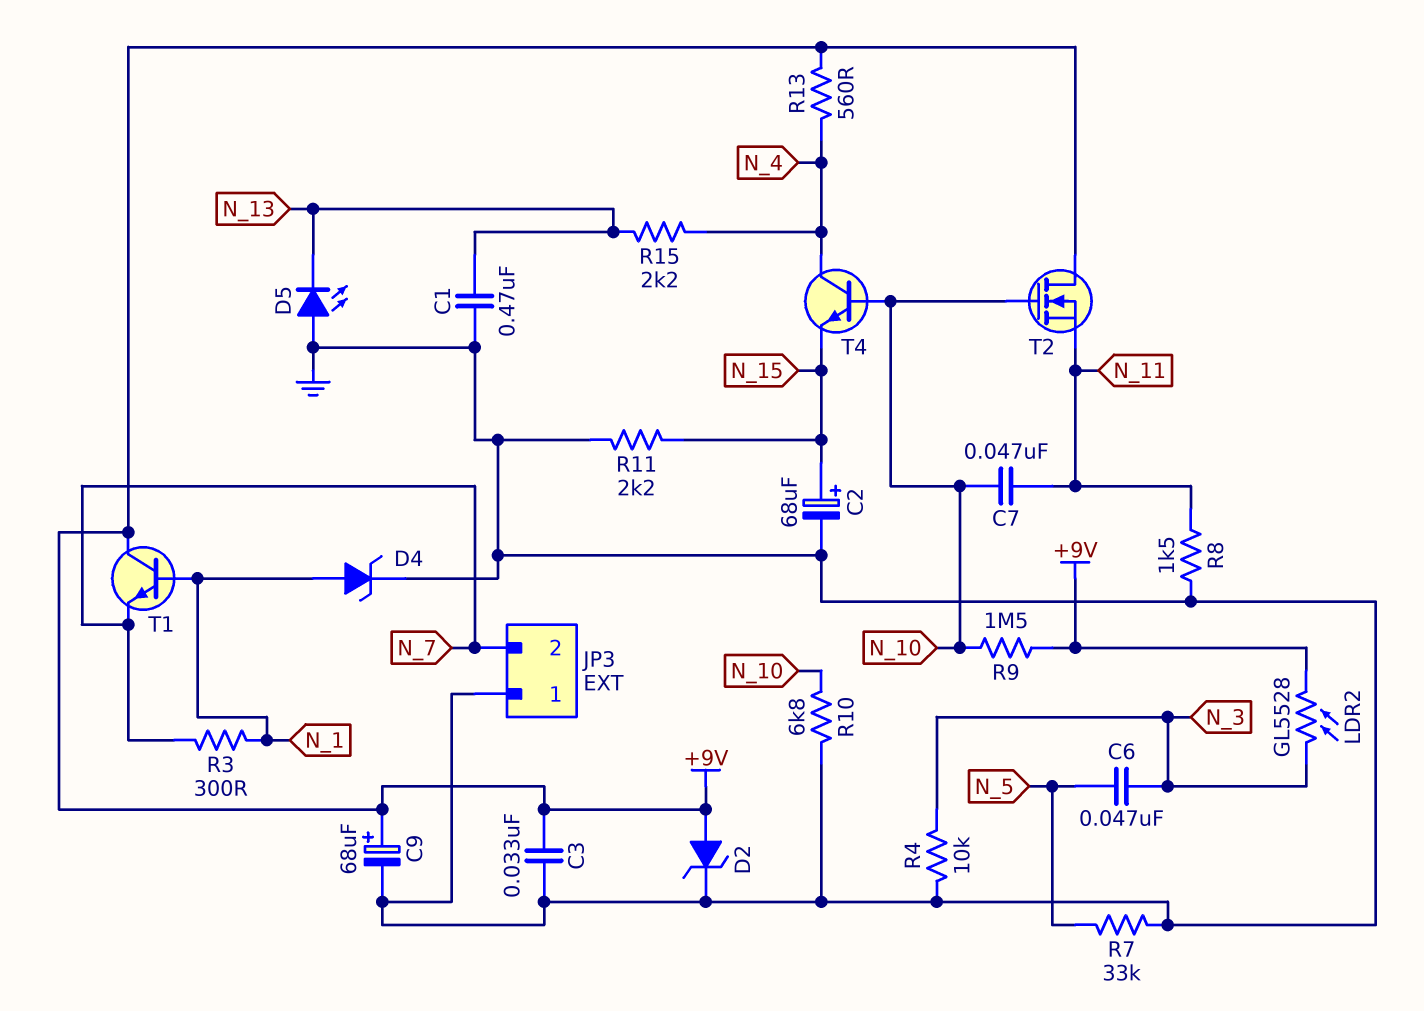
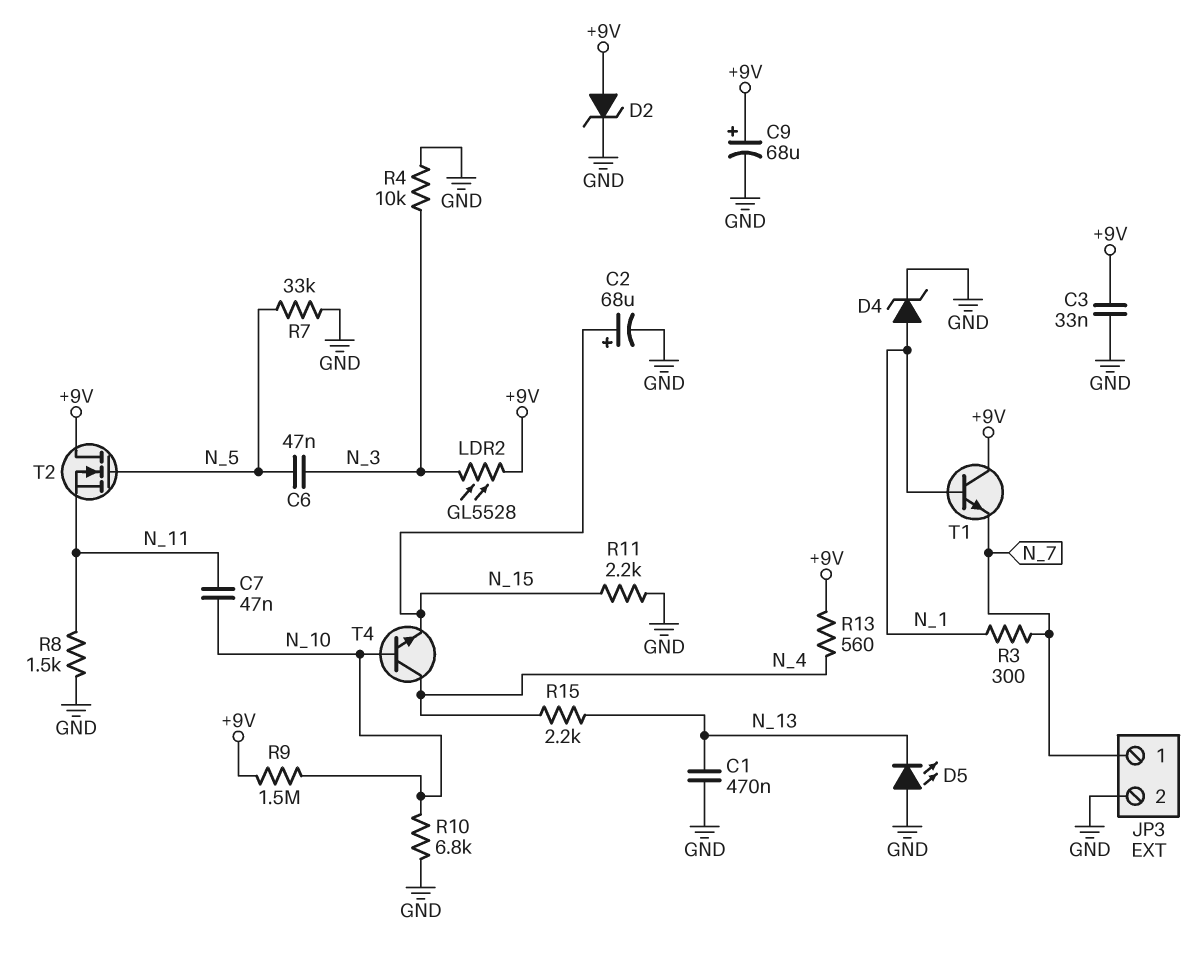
JP3 pin 1: GND -> N_7
JP3 pin 2: N_7 -> GND
T2: NMOS (G N_10, D +9V, S N_11) -> NMOS (G N_5, D +9V, S N_11)

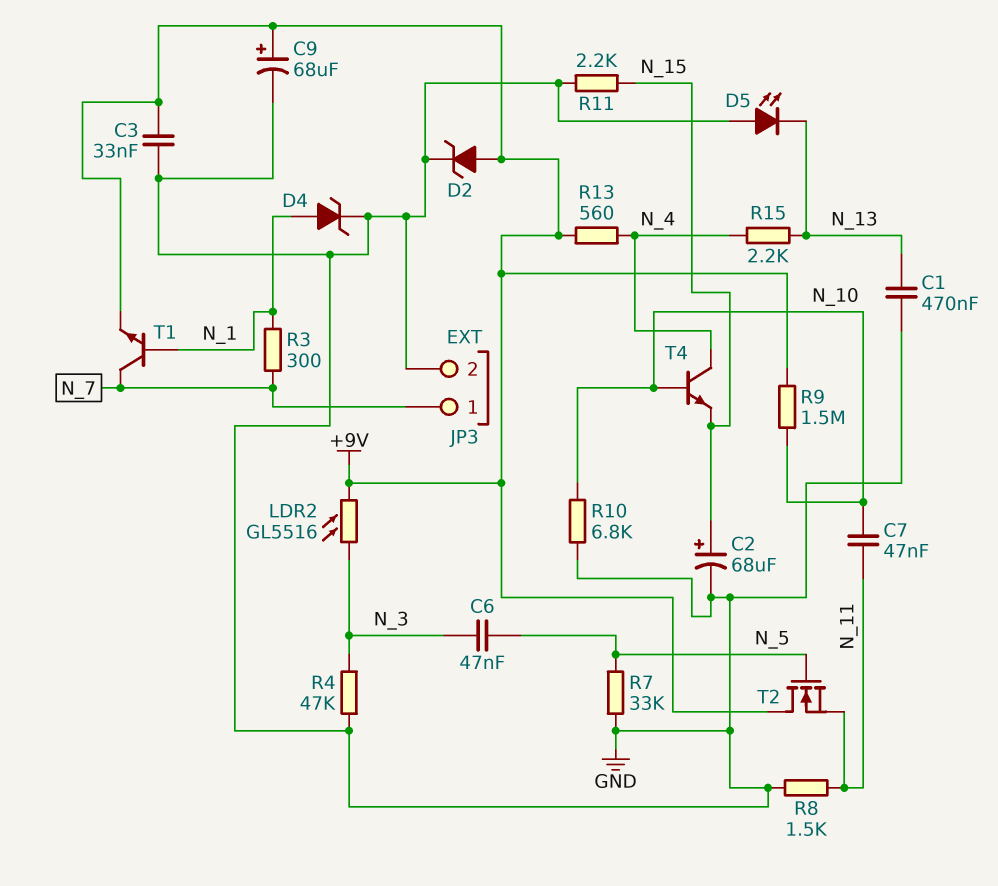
LDR2: GL5528 (+9V, N_3) -> GL5516 (+9V, N_3)
R4: 10k (GND, N_3) -> 47k (GND, N_3)
T1: NPN (B N_1, C +9V, E N_7) -> NPN (B N_1, C N_7, E +9V)

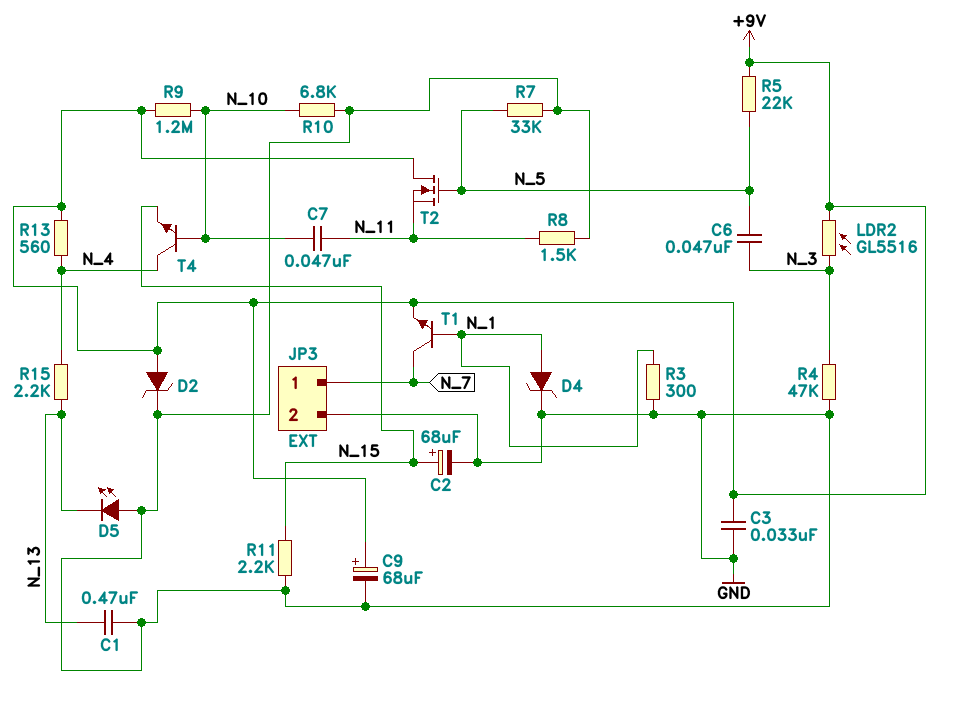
R3: 300 (N_1, N_7) -> 300 (GND, N_1)
R5: none -> 22k (+9V, N_5)
R9: 1.5M (+9V, N_10) -> 1.2M (+9V, N_10)

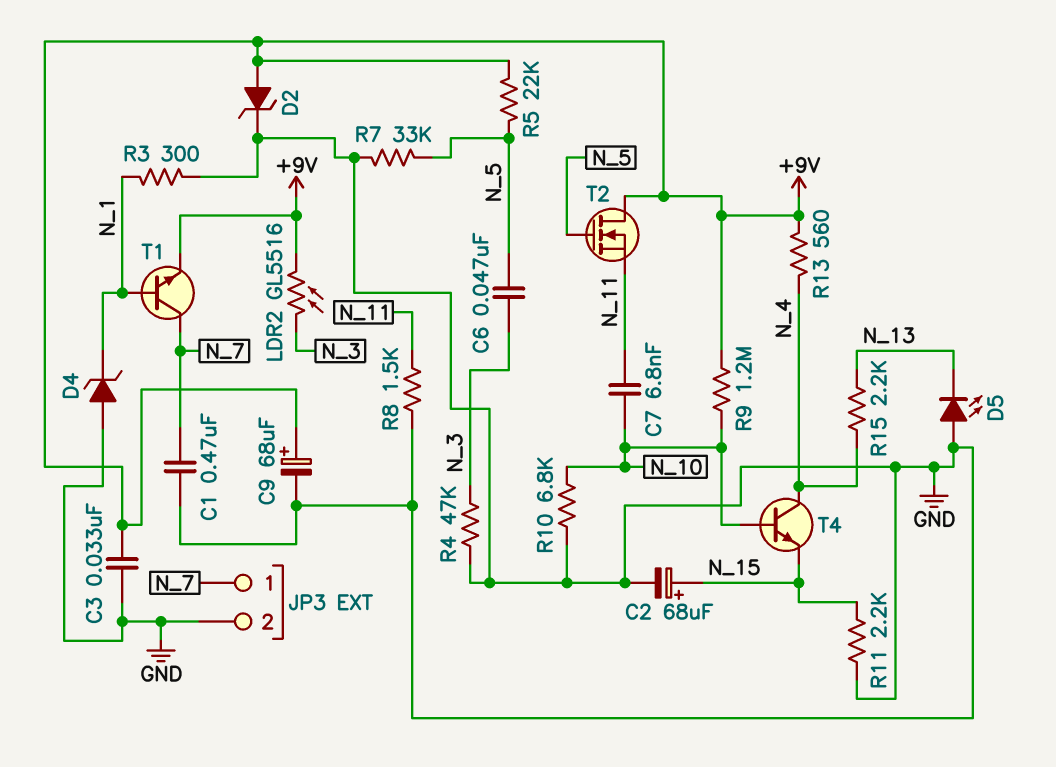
C1: 470nF (GND, N_13) -> 470nF (GND, N_7)
C7: 47nF (N_10, N_11) -> 6.8nF (N_10, N_11)
D4: zener (A N_1, K GND) -> zener (A GND, K N_1)

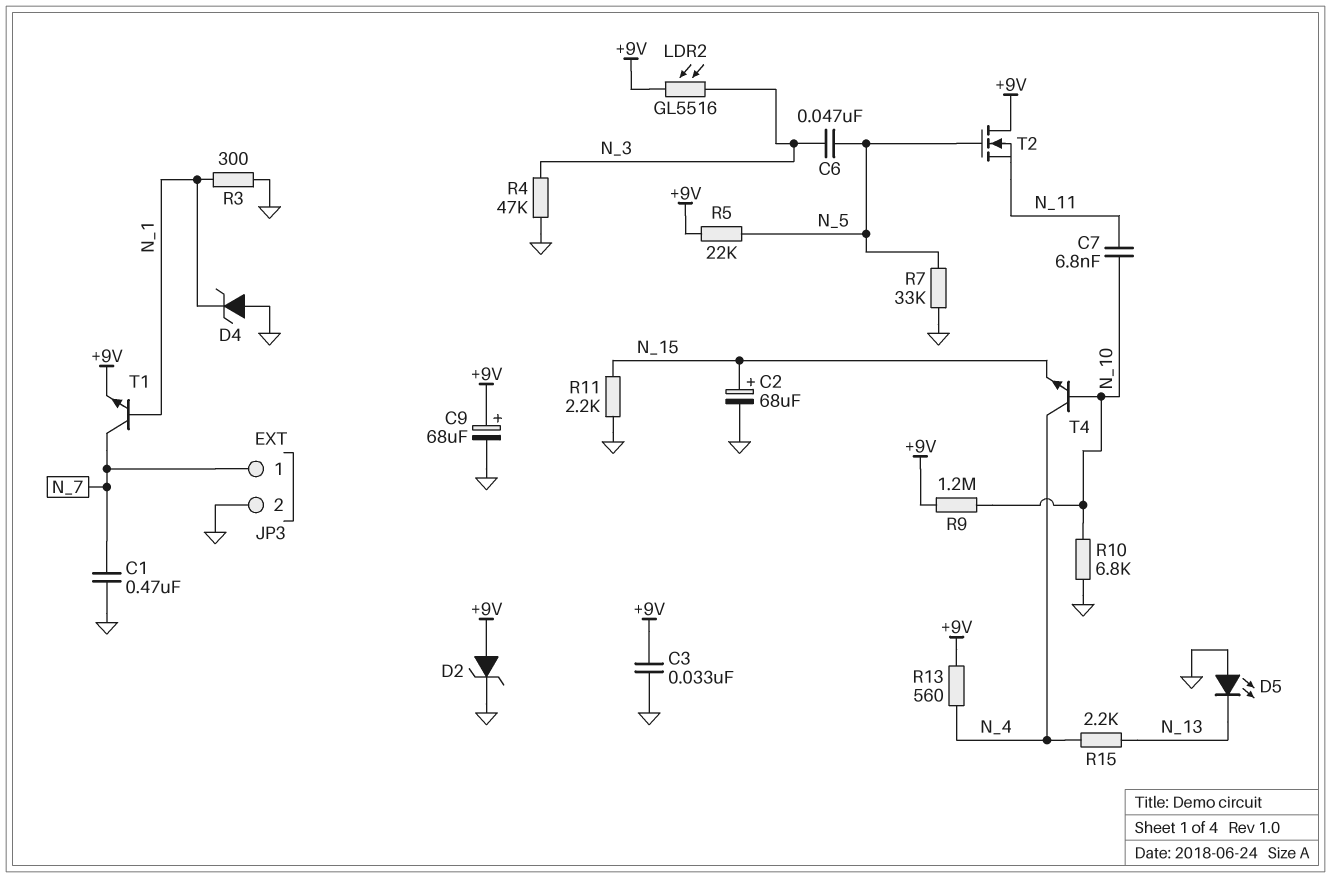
R8: 1.5k (GND, N_11) -> none

